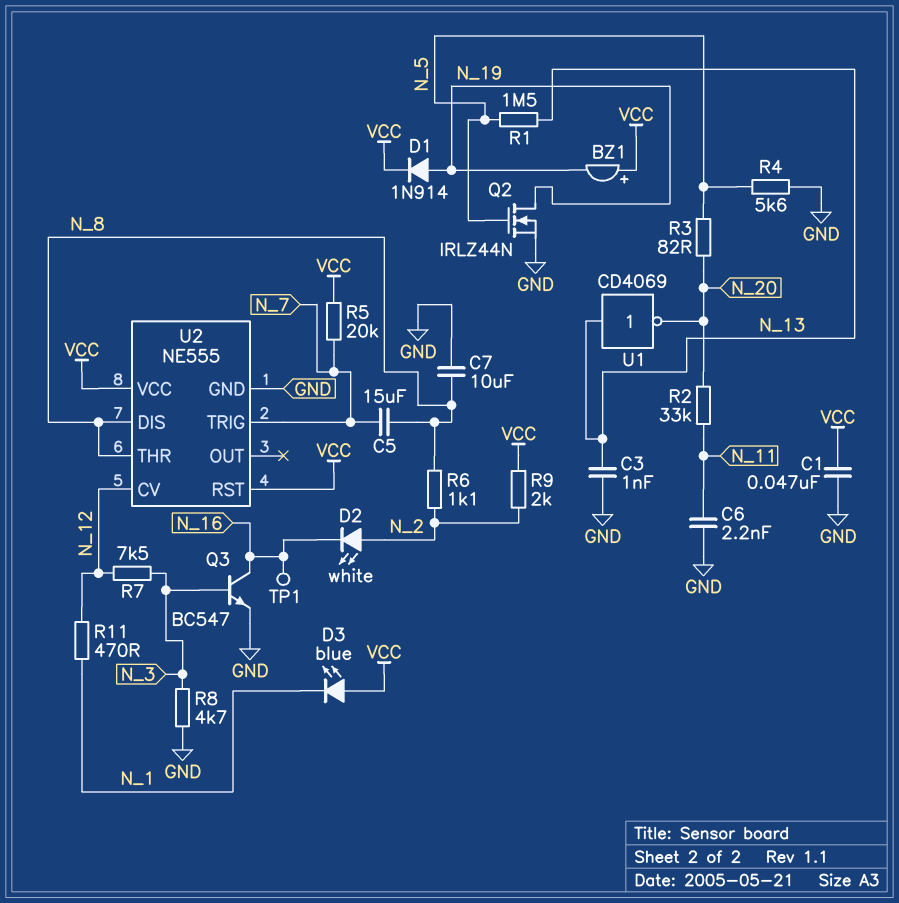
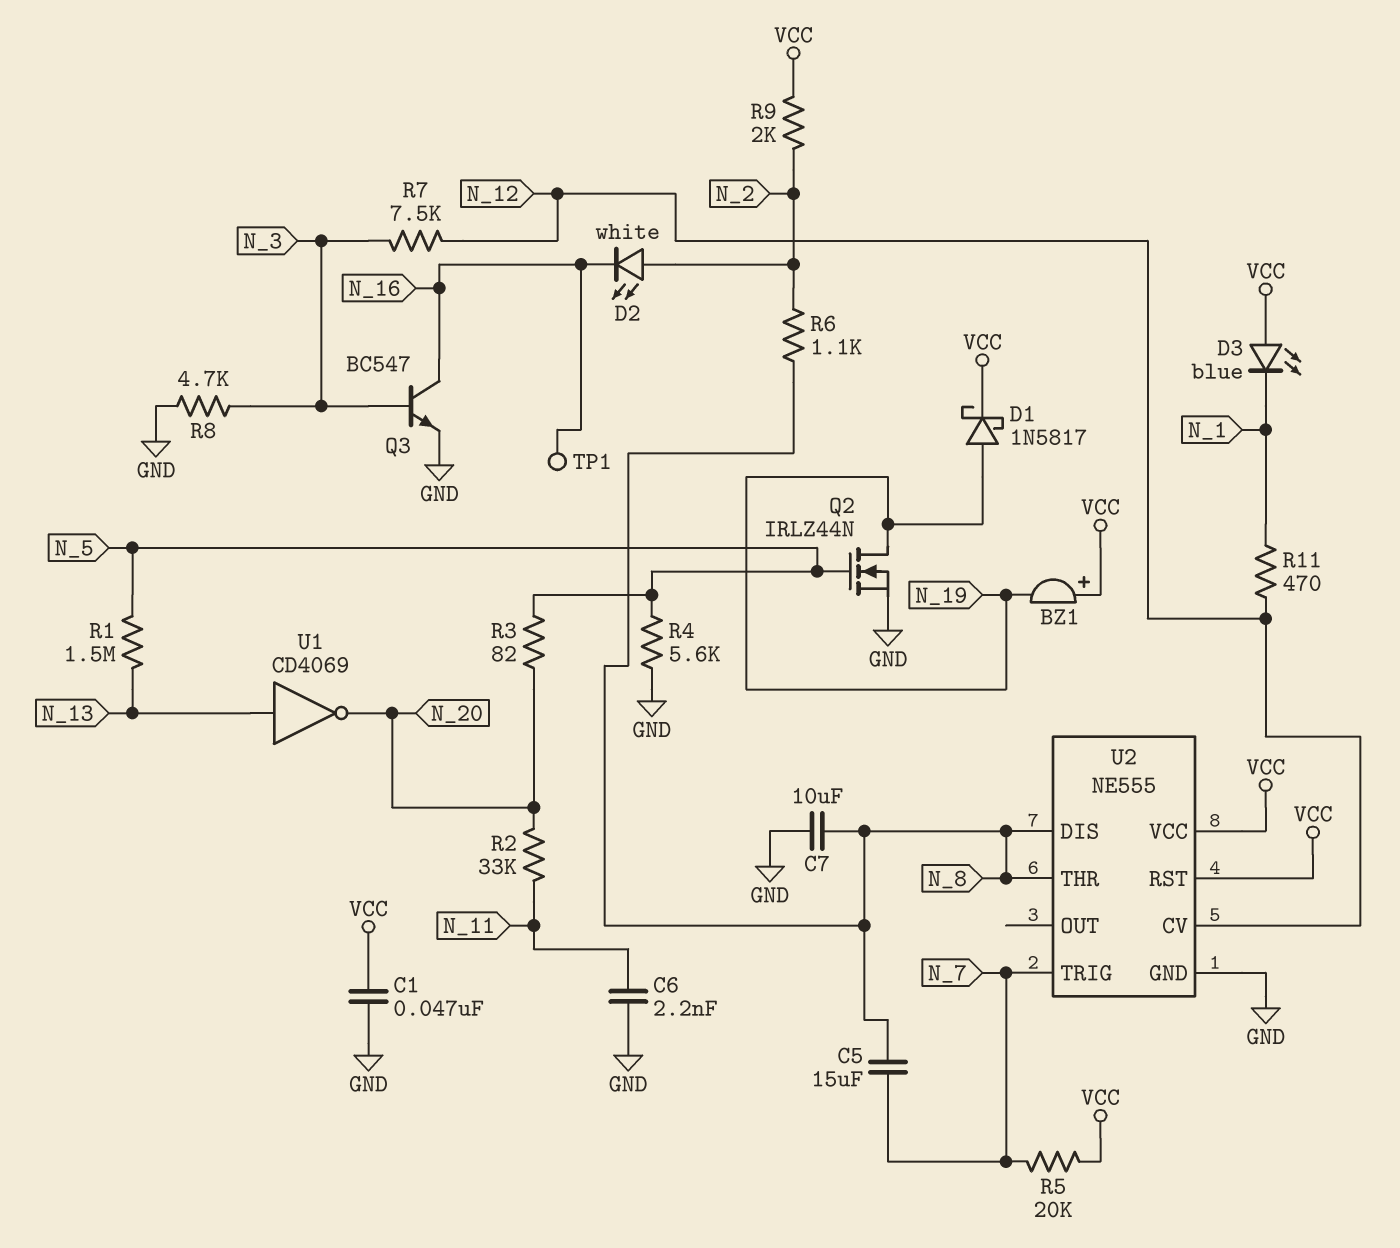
C3: 1nF (GND, N_13) -> none
D1: diode 1N914 (A N_19, K VCC) -> schottky 1N5817 (A N_19, K VCC)

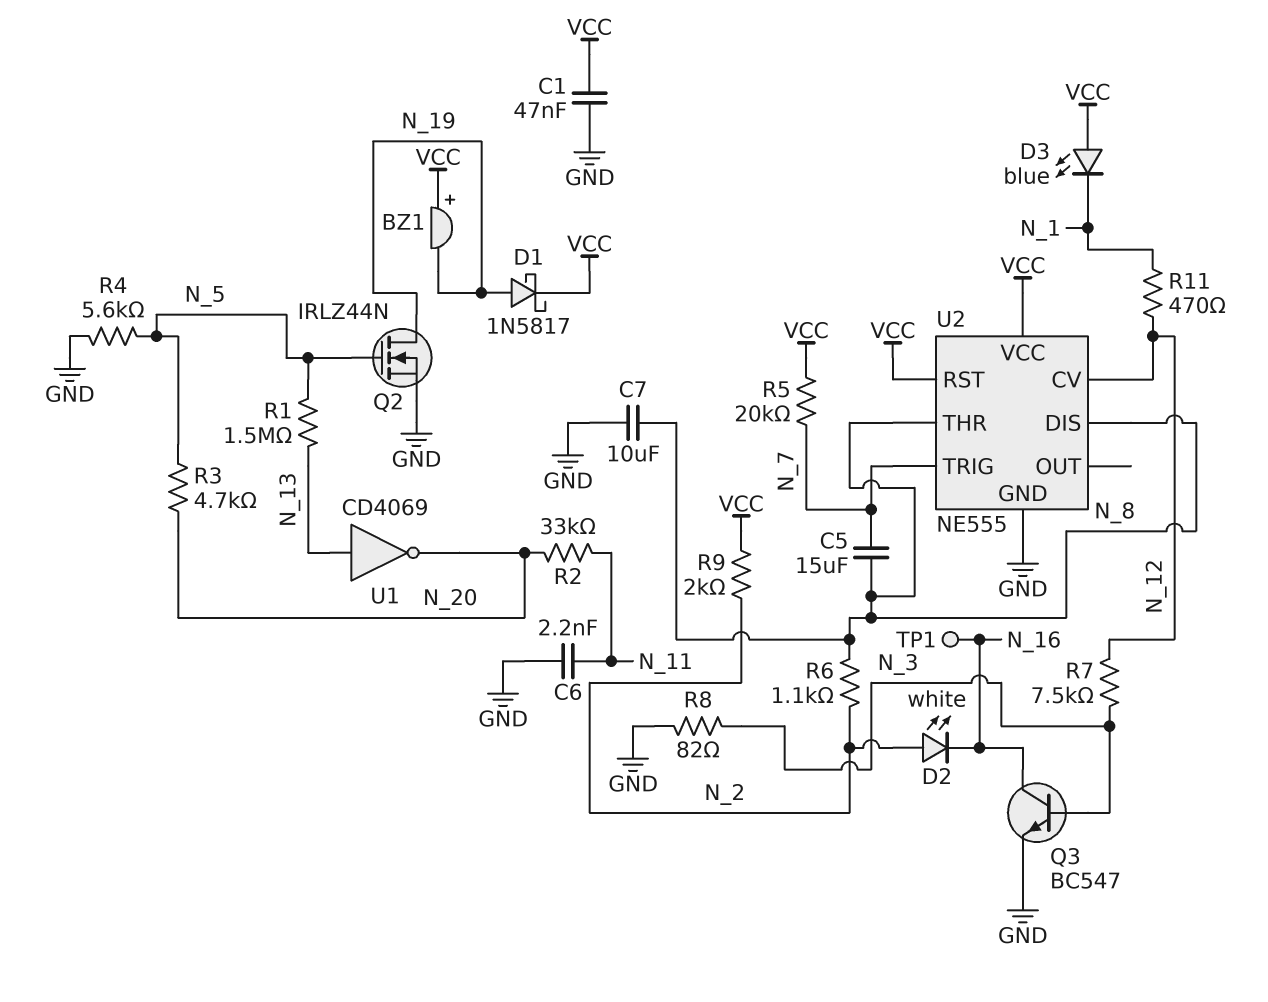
R3: 82 (N_5, N_20) -> 4.7k (N_5, N_20)
R8: 4.7k (GND, N_3) -> 82 (GND, N_3)

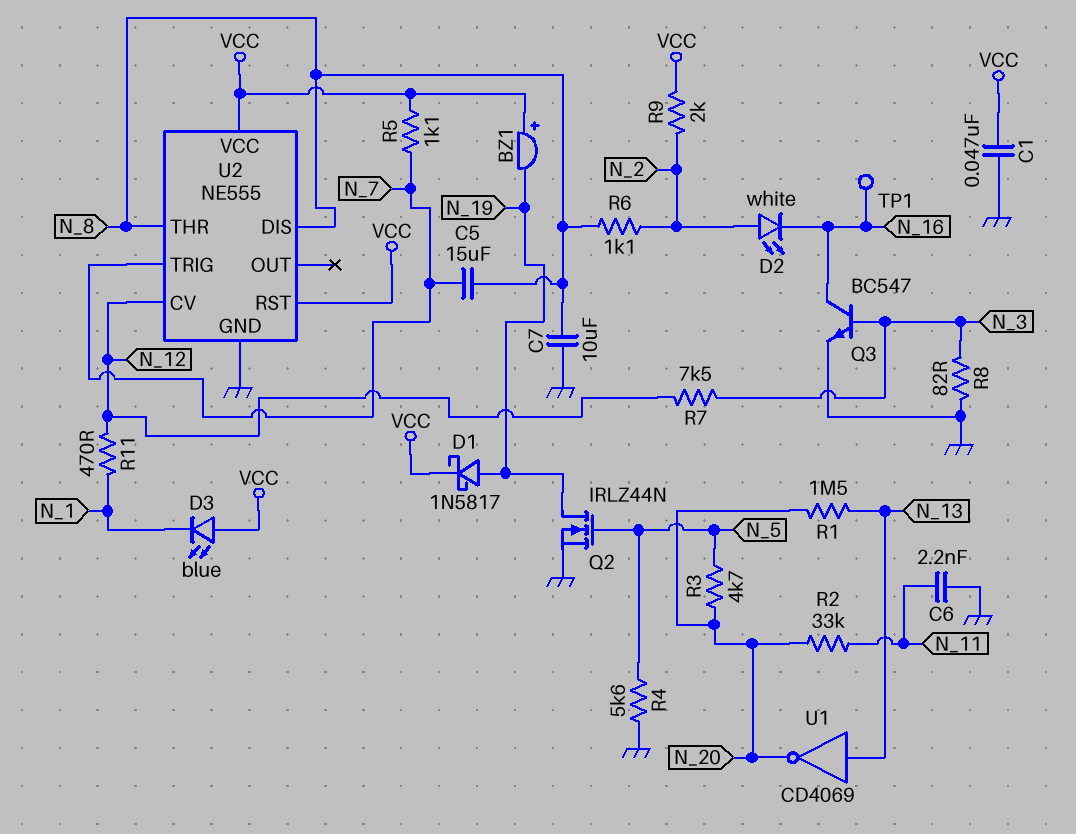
R1: 1.5M (N_5, N_13) -> 1.5M (N_13, N_20)
R5: 20k (N_7, VCC) -> 1.1k (N_7, VCC)

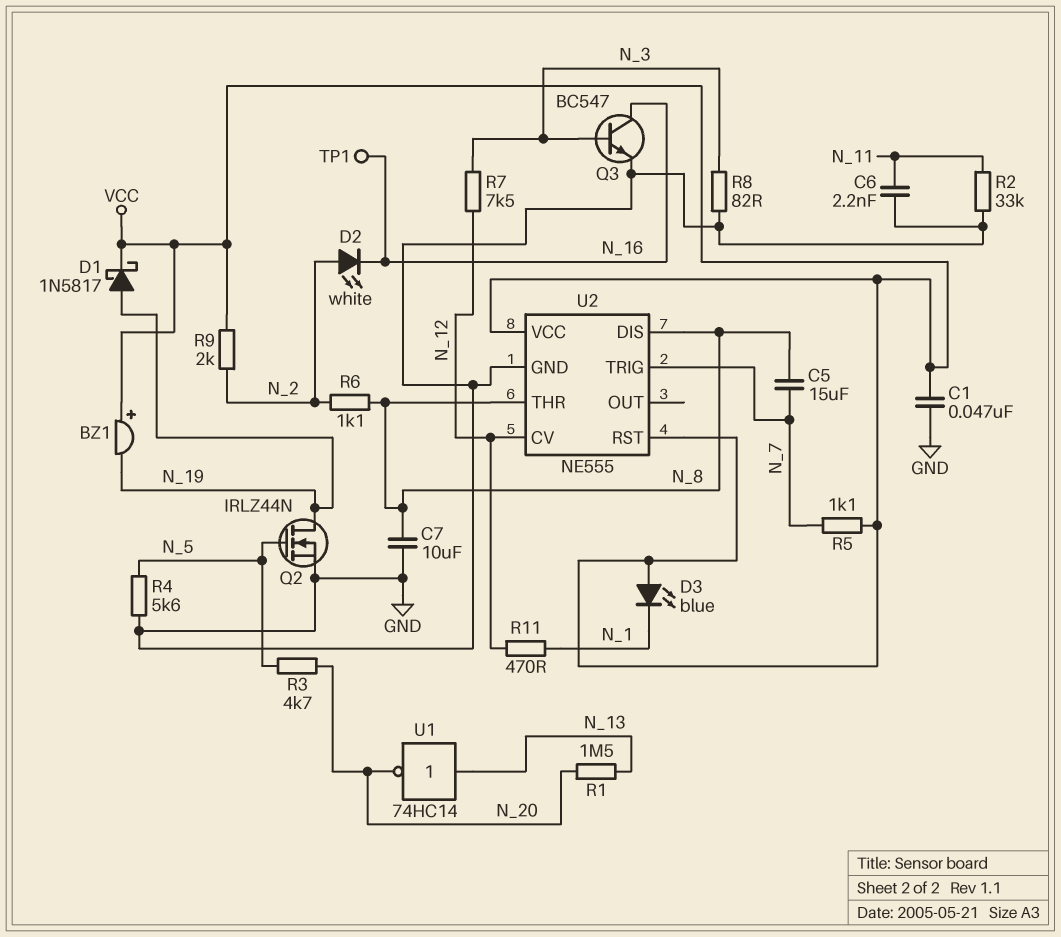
R2: 33k (N_11, N_20) -> 33k (GND, N_11)
U1: NOT CD4069 (in N_13, out N_20) -> NOT 74HC14 (in N_13, out N_20)

